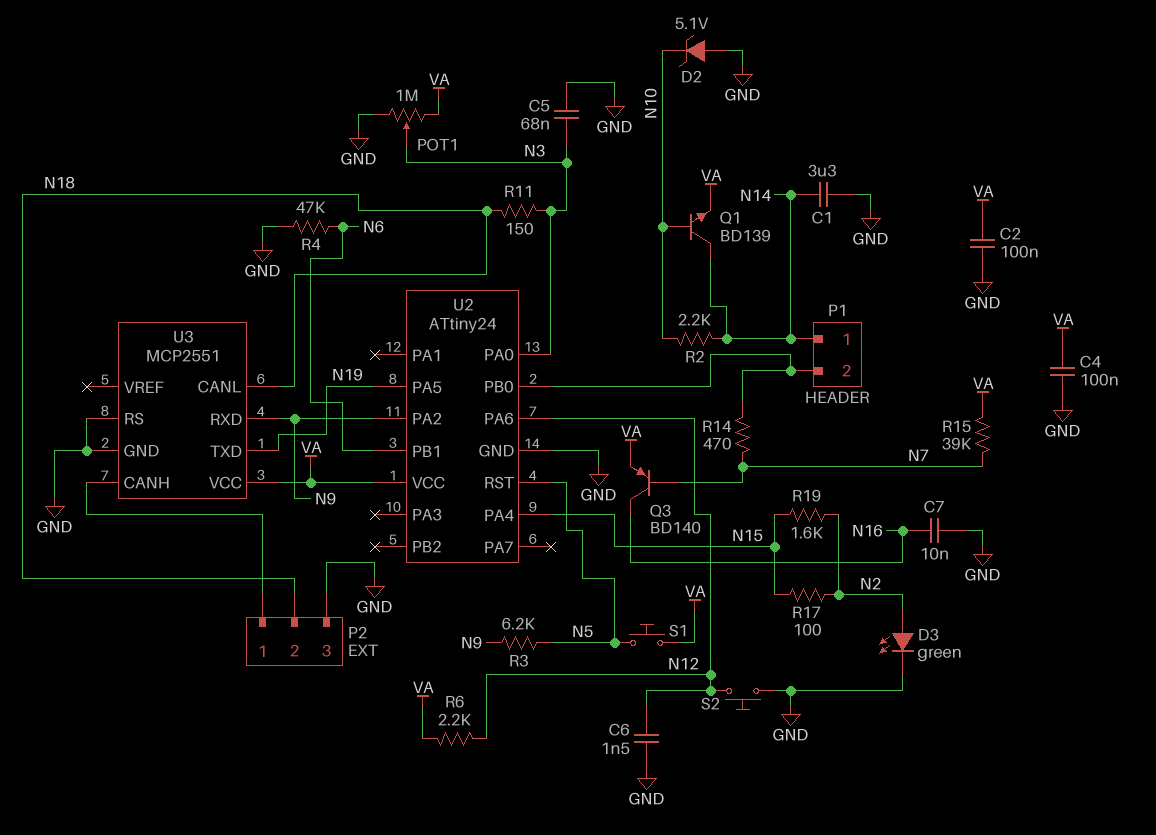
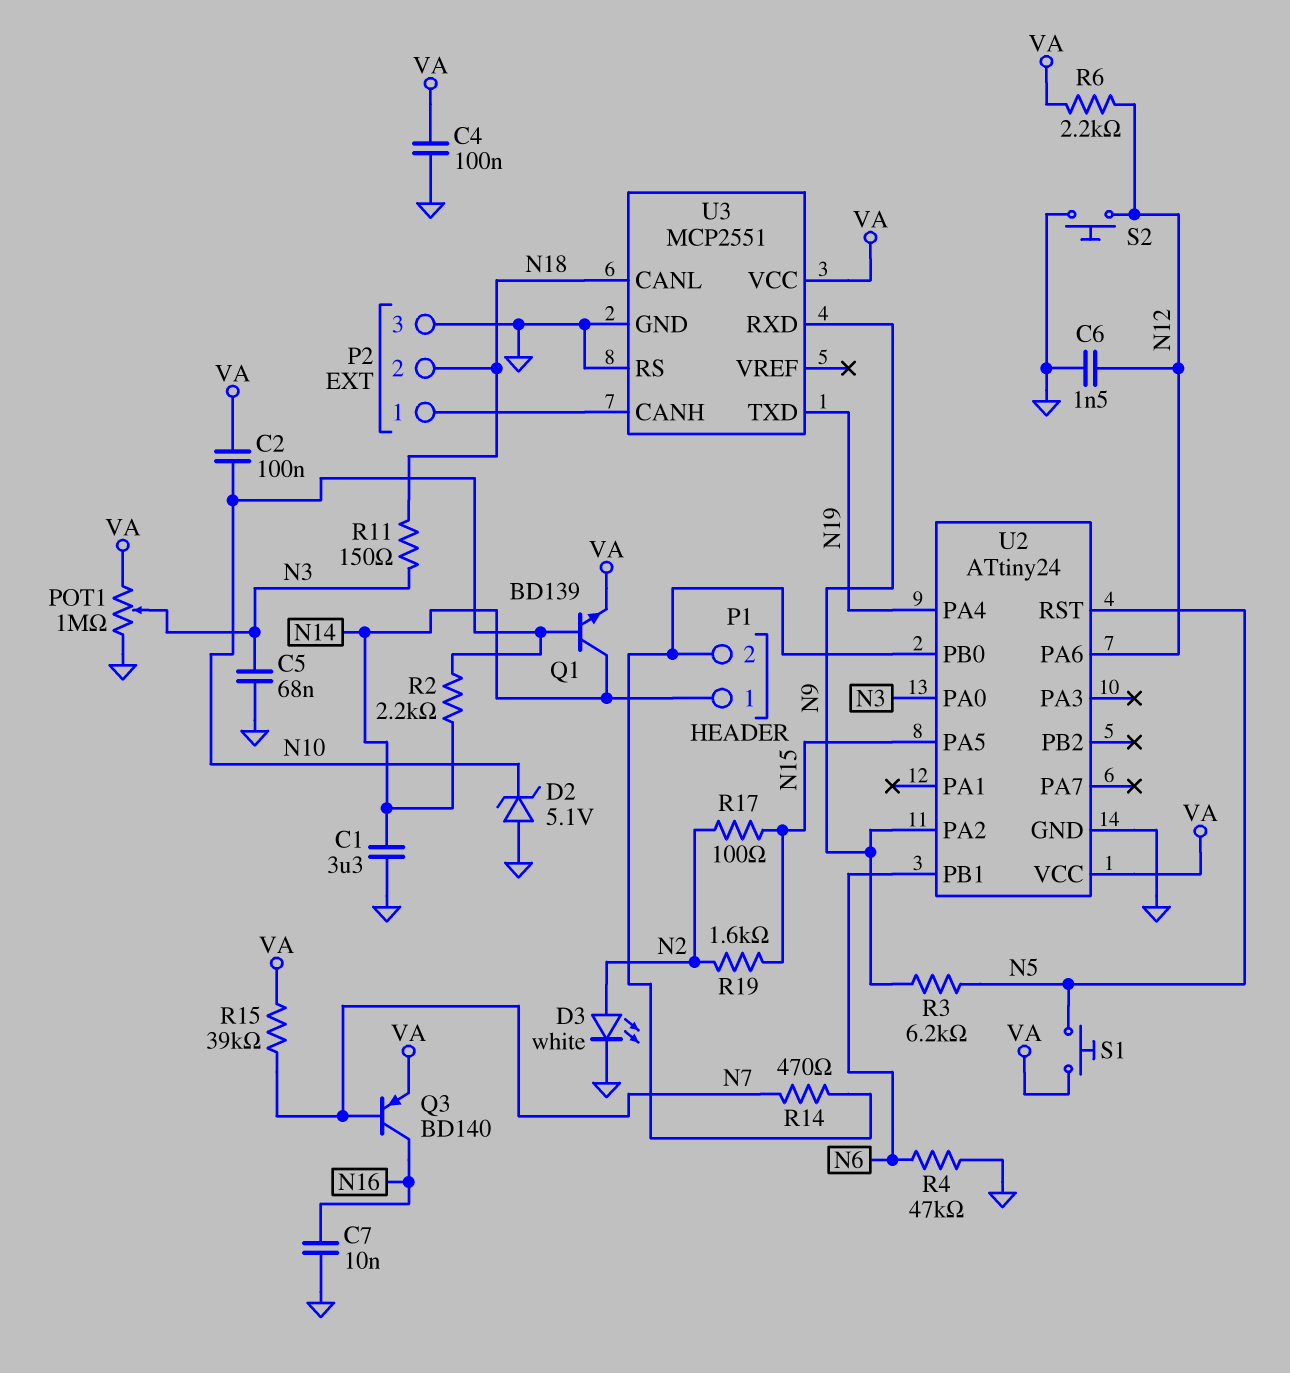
C2: 100nF (GND, VA) -> 100nF (N10, VA)
D3: LED green (A N2, K GND) -> LED white (A N2, K GND)
U2 pin PA4: N15 -> N19
U2 pin PA5: N19 -> N15

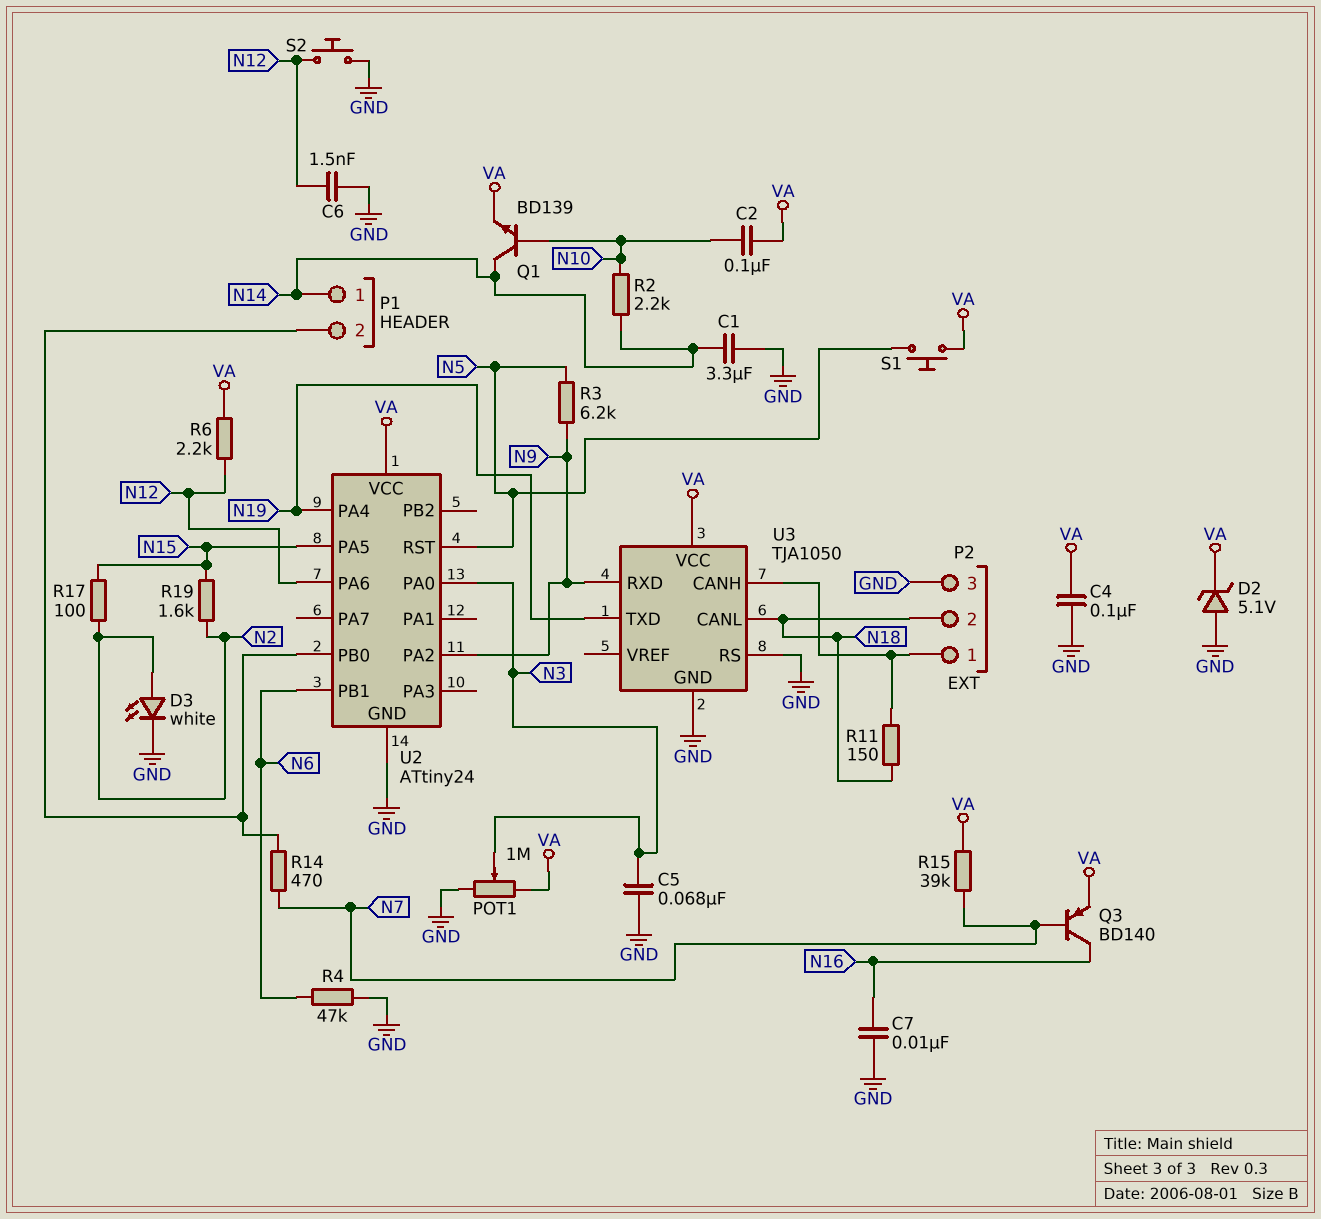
D2: zener 5.1V (A GND, K N10) -> zener 5.1V (A GND, K VA)
R11: 150 (N3, N18) -> 150 (N18, P2/1)
U3: MCP2551 -> TJA1050

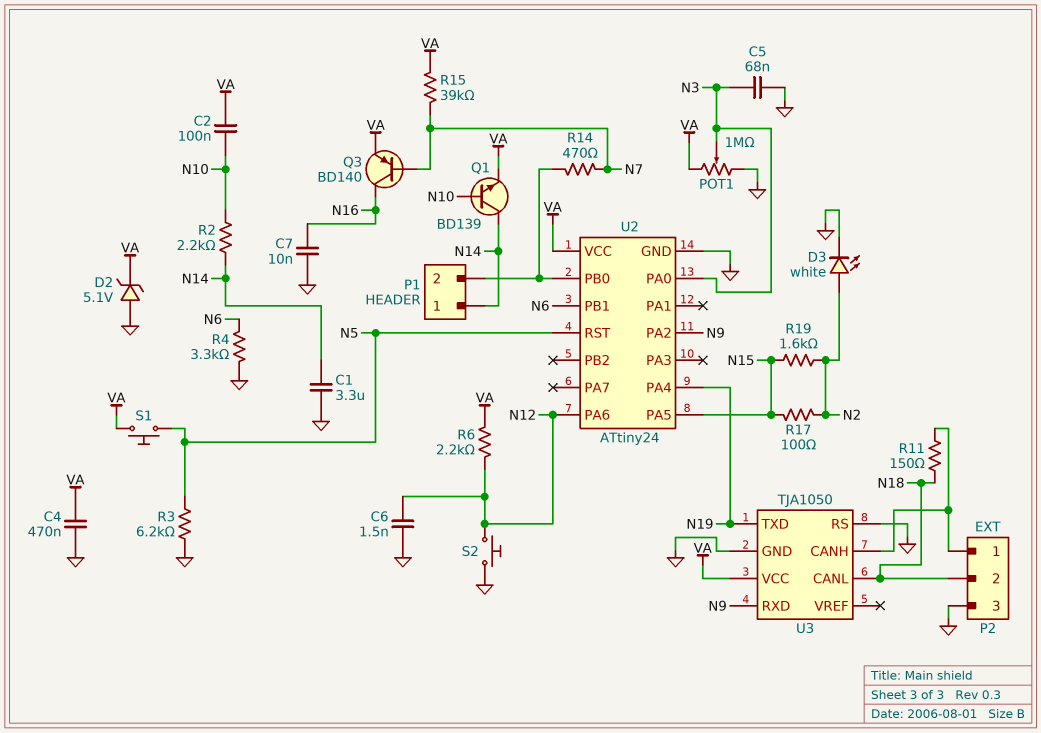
C4: 100nF (GND, VA) -> 470nF (GND, VA)
R3: 6.2k (N5, N9) -> 6.2k (GND, N5)
R4: 47k (GND, N6) -> 3.3k (GND, N6)

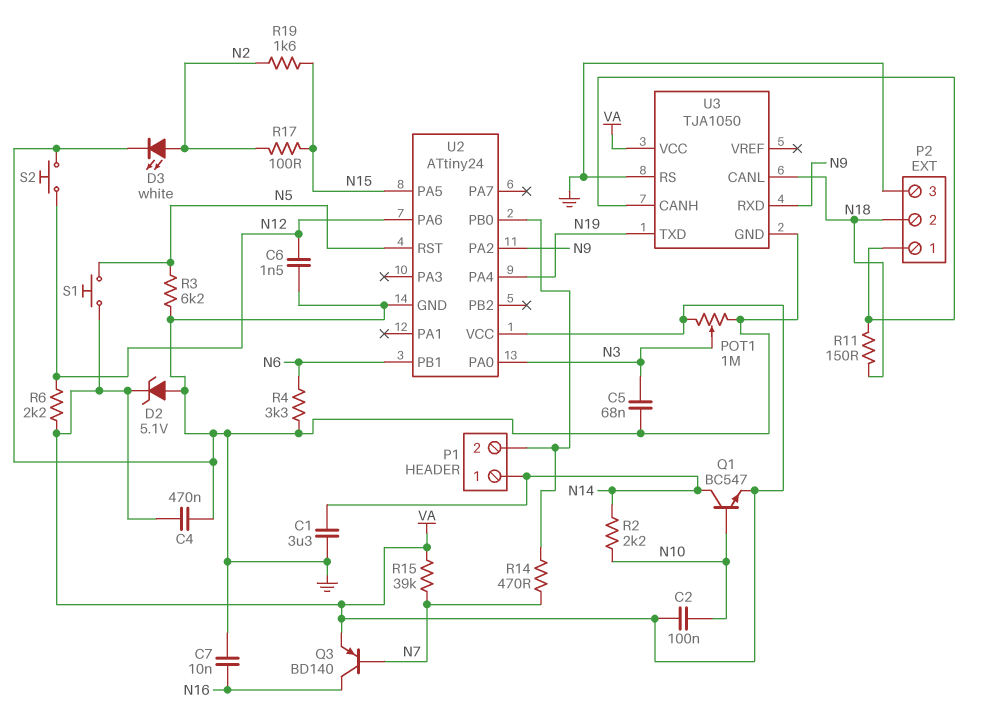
Q1: NPN BD139 (B N10, C N14, E VA) -> NPN BC547 (B N10, C N14, E VA)

